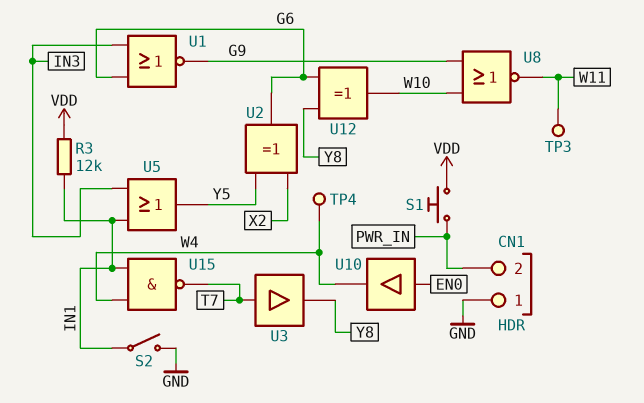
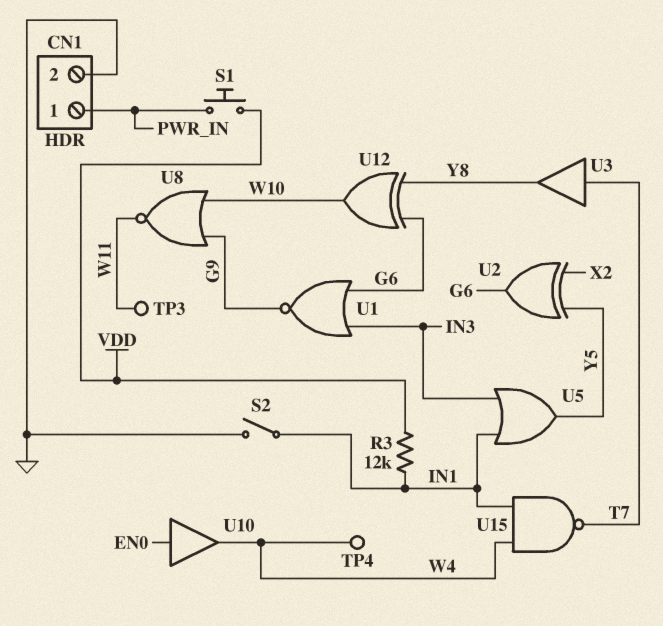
CN1 pin 1: GND -> PWR_IN
CN1 pin 2: PWR_IN -> GND

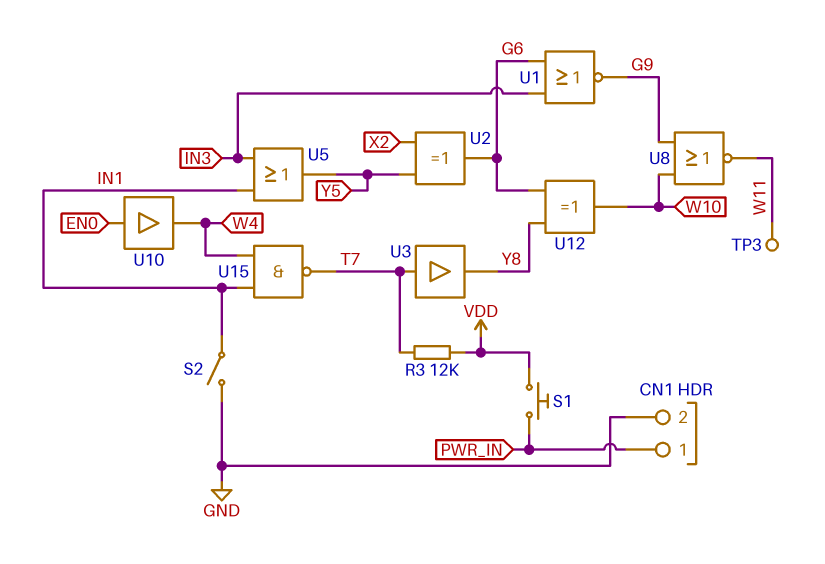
R3: 12k (IN1, VDD) -> 12k (T7, VDD)
TP4: test point (W4) -> none

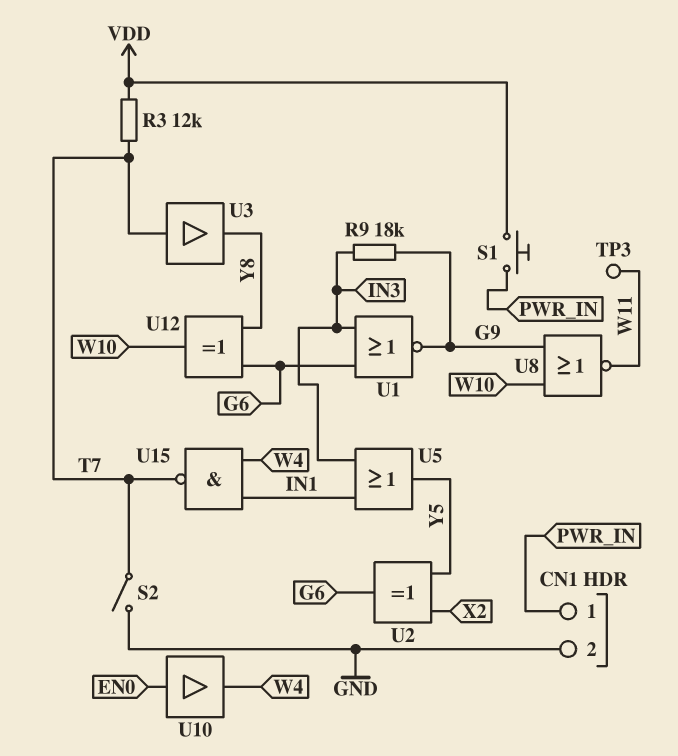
R9: none -> 18k (G9, IN3)
S2: switch (GND, IN1) -> switch (GND, T7)

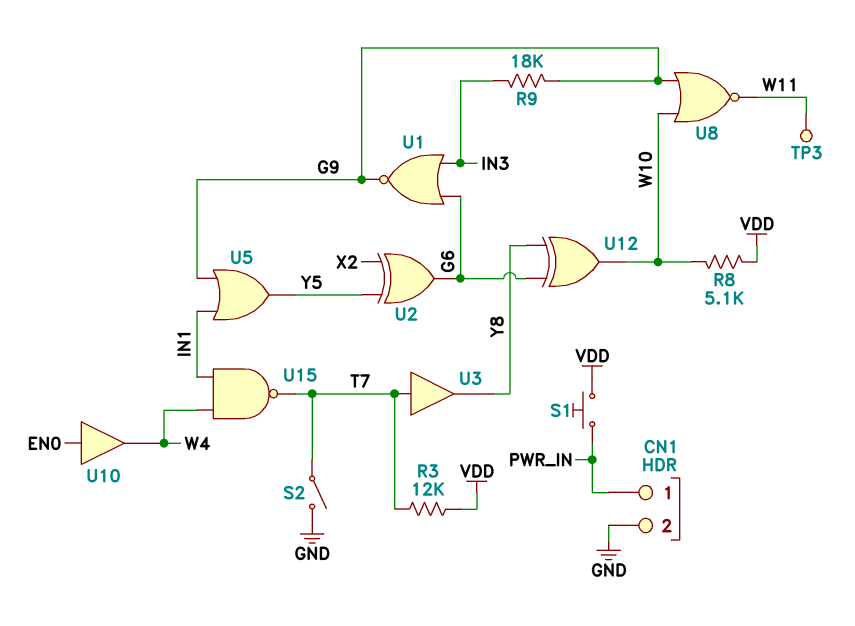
R8: none -> 5.1k (VDD, W10)
U5: OR (in IN1, in IN3, out Y5) -> OR (in G9, in IN1, out Y5)

